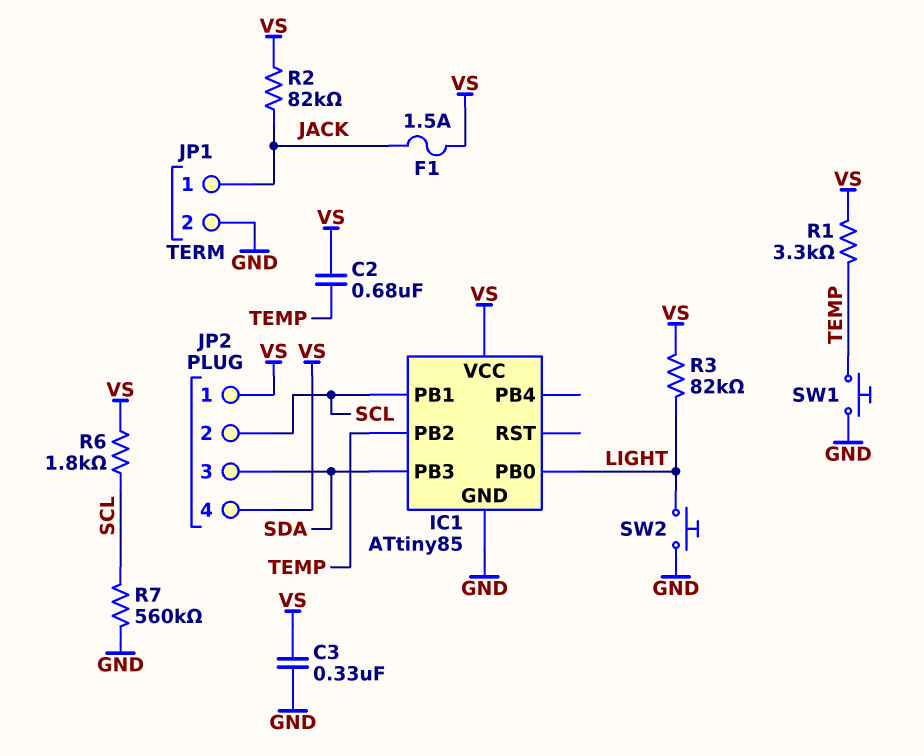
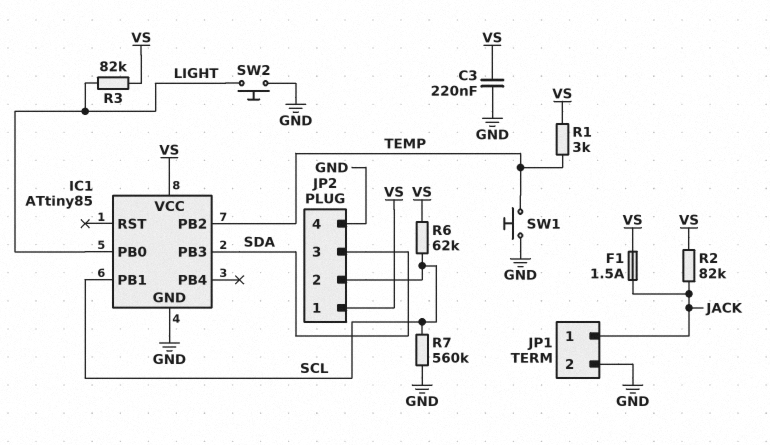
C2: 680nF (TEMP, VS) -> none
C3: 330nF (GND, VS) -> 220nF (GND, VS)
JP2 pin 4: VS -> GND
R1: 3.3k (TEMP, VS) -> 3k (TEMP, VS)
R6: 1.8k (SCL, VS) -> 62k (SCL, VS)

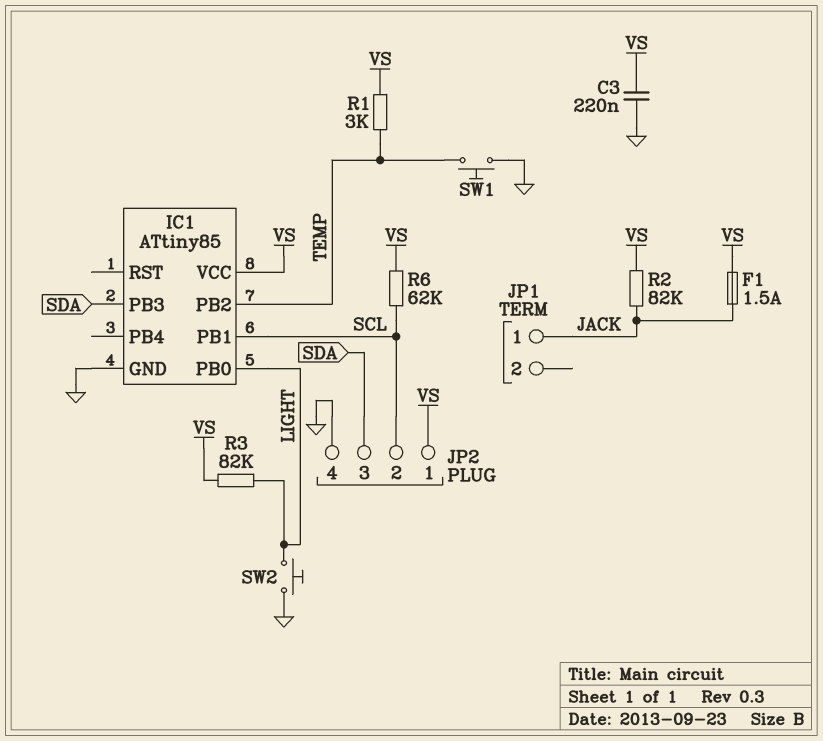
JP1 pin 2: GND -> none
R7: 560k (GND, SCL) -> none

